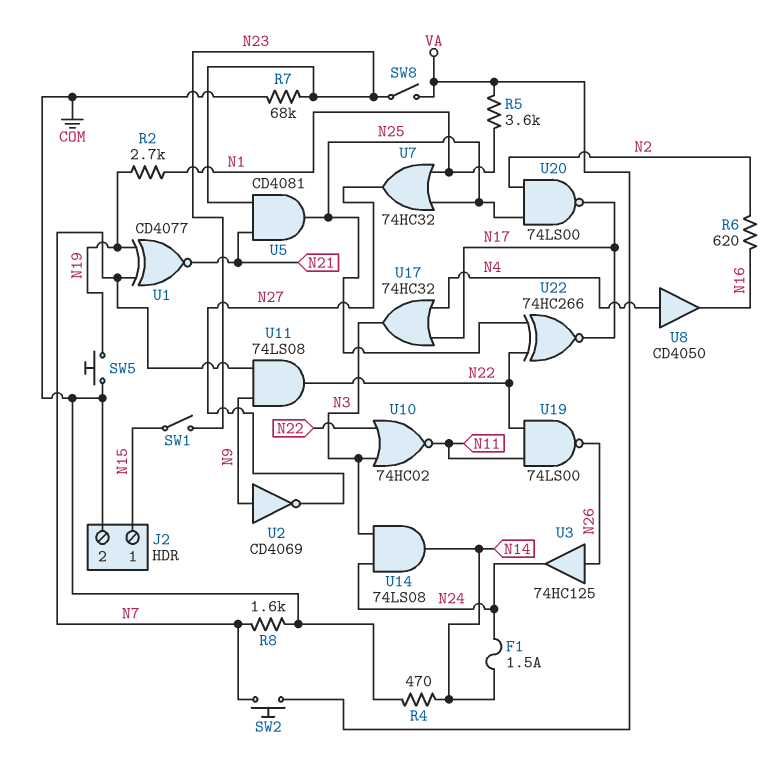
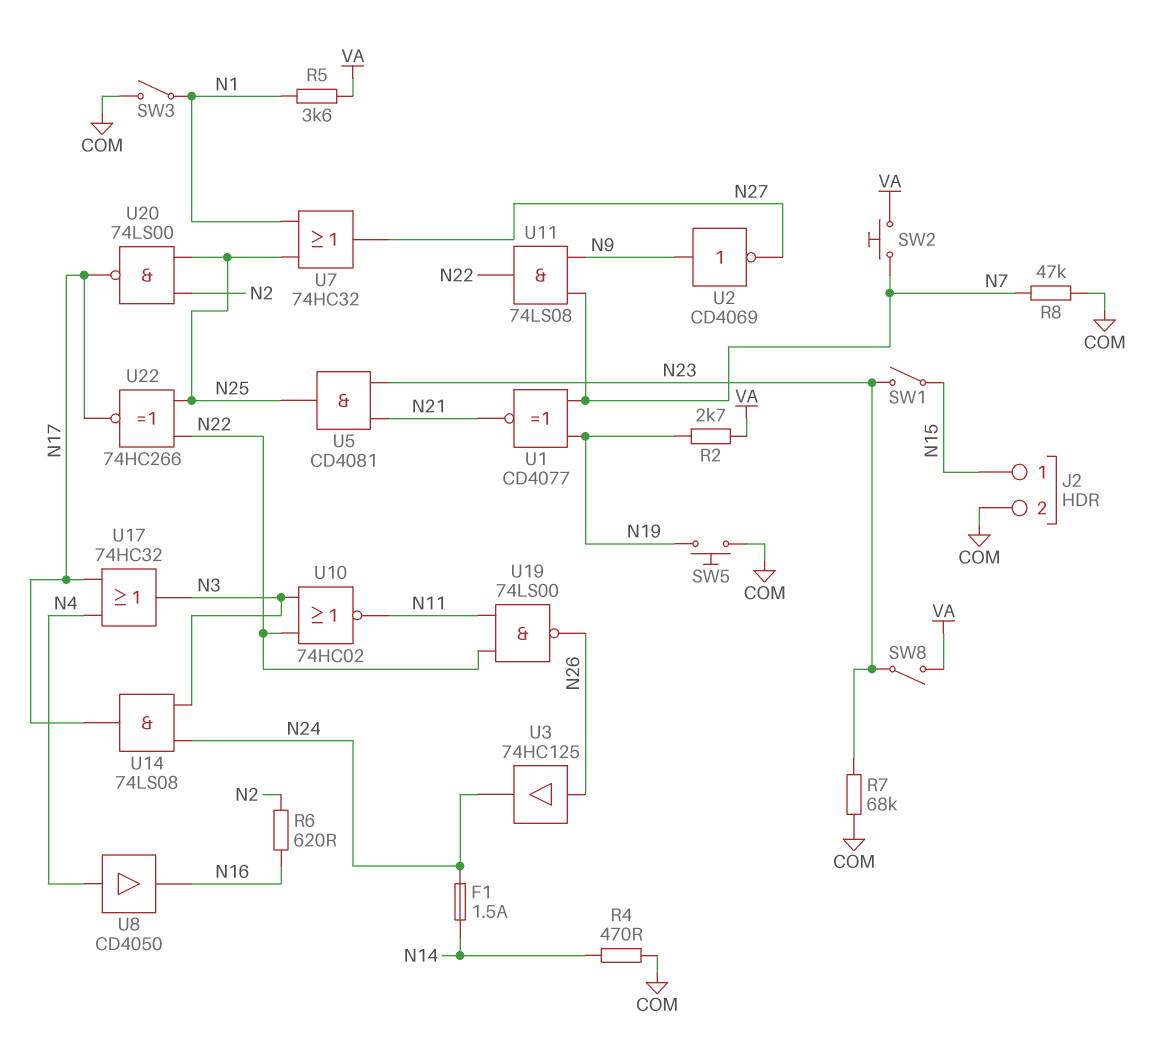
R2: 2.7k (N1, N19) -> 2.7k (N19, VA)
R8: 1.6k (COM, N7) -> 47k (COM, N7)
SW3: none -> switch (COM, N1)
U14: AND 74LS08 (in N3, in N24, out N14) -> AND 74LS08 (in N3, in N24, out N17)

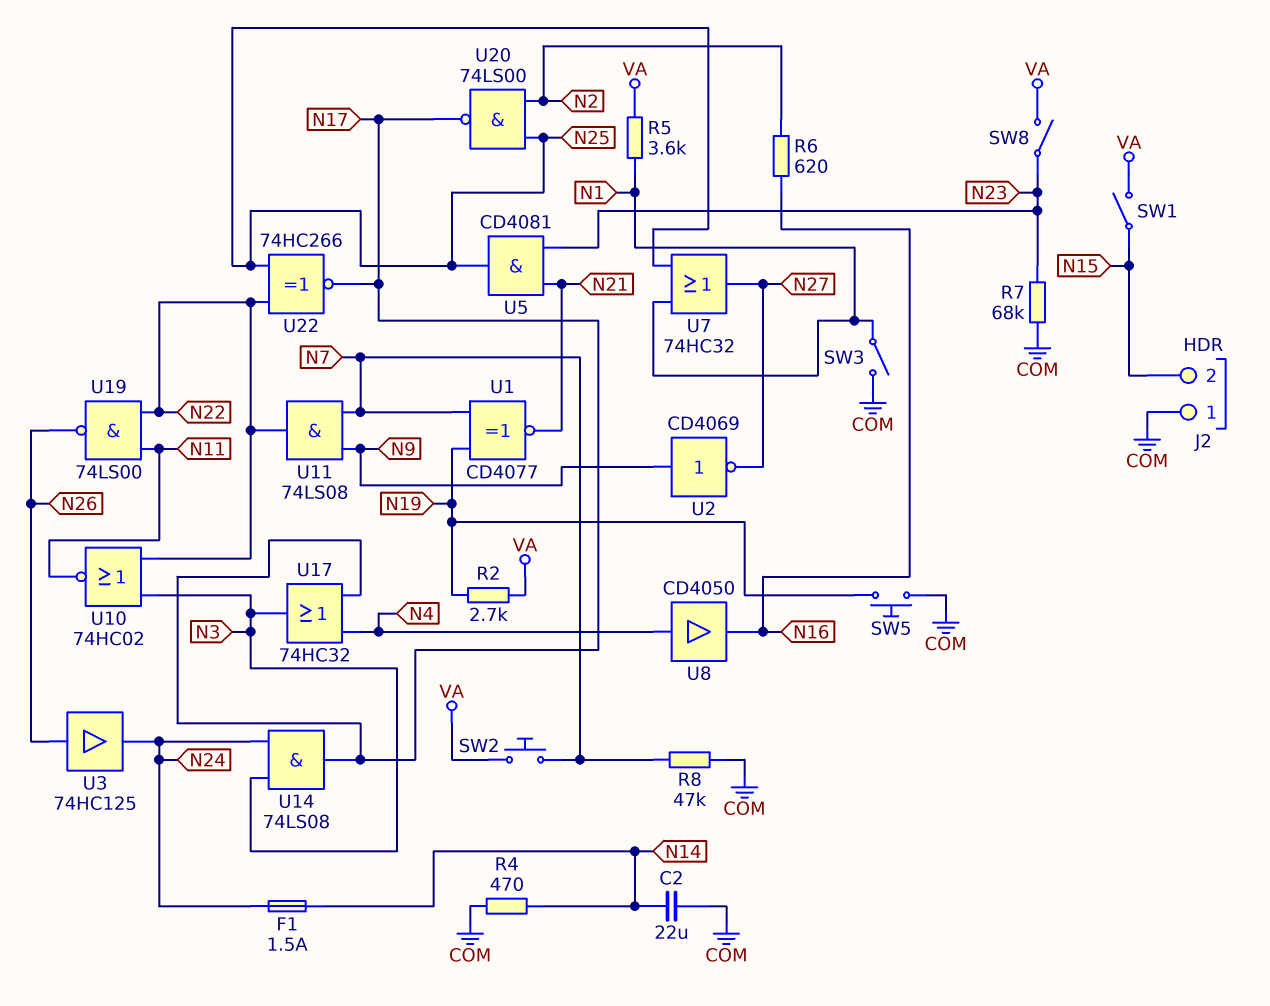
C2: none -> 22uF (COM, N14)
J2 pin 1: N15 -> COM
J2 pin 2: COM -> N15
SW1: switch (N15, N23) -> switch (N15, VA)

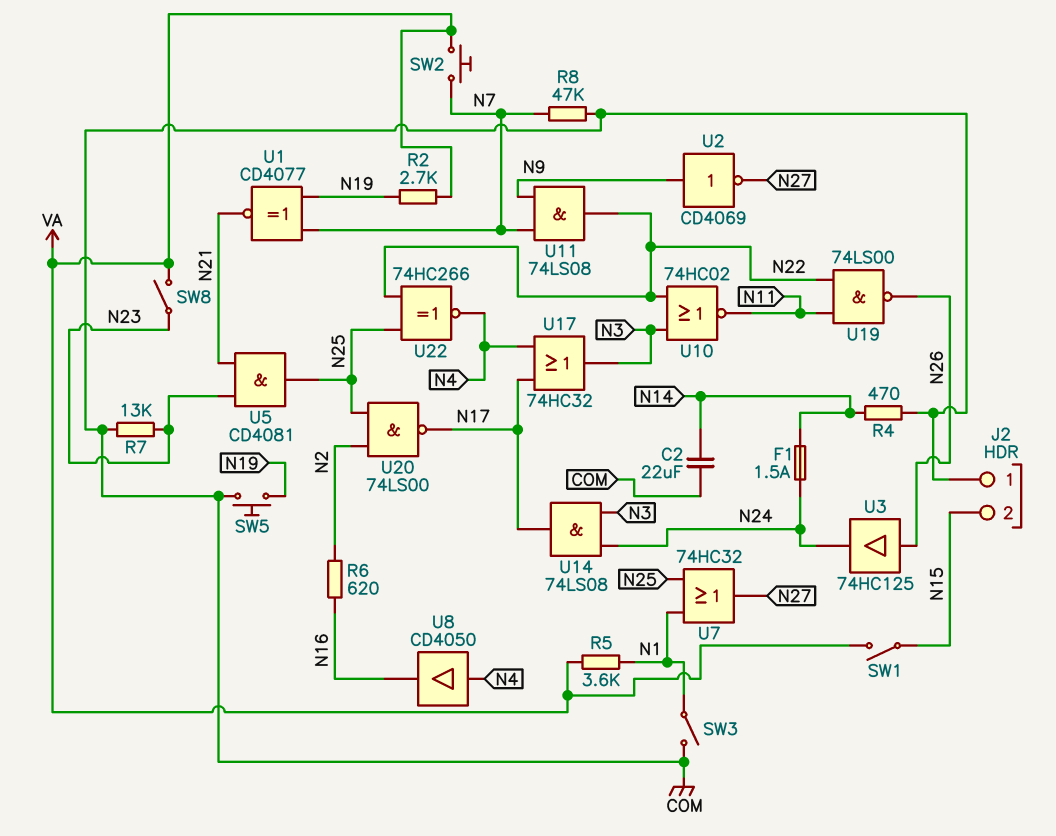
R7: 68k (COM, N23) -> 13k (COM, N23)
U22: XNOR 74HC266 (in N22, in N25, out N17) -> XNOR 74HC266 (in N22, in N25, out N4)

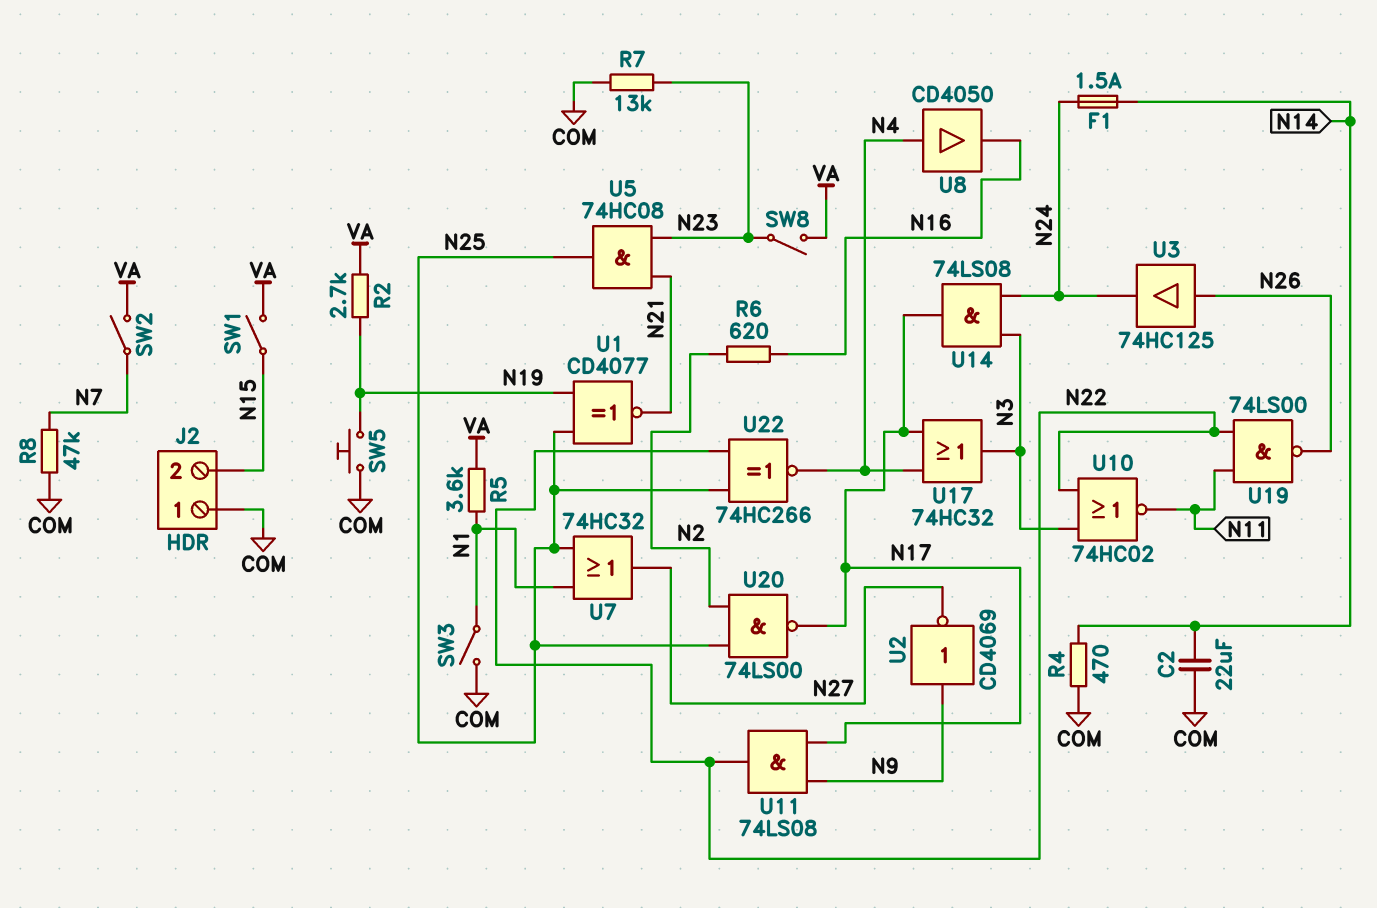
SW2: button (N7, VA) -> switch (N7, VA)
U1: XNOR CD4077 (in N7, in N19, out N21) -> XNOR CD4077 (in N19, in N25, out N21)
U5: AND CD4081 (in N21, in N23, out N25) -> AND 74HC08 (in N21, in N23, out N25)
U11: AND 74LS08 (in N7, in N9, out N22) -> AND 74LS08 (in N9, in N17, out N22)

